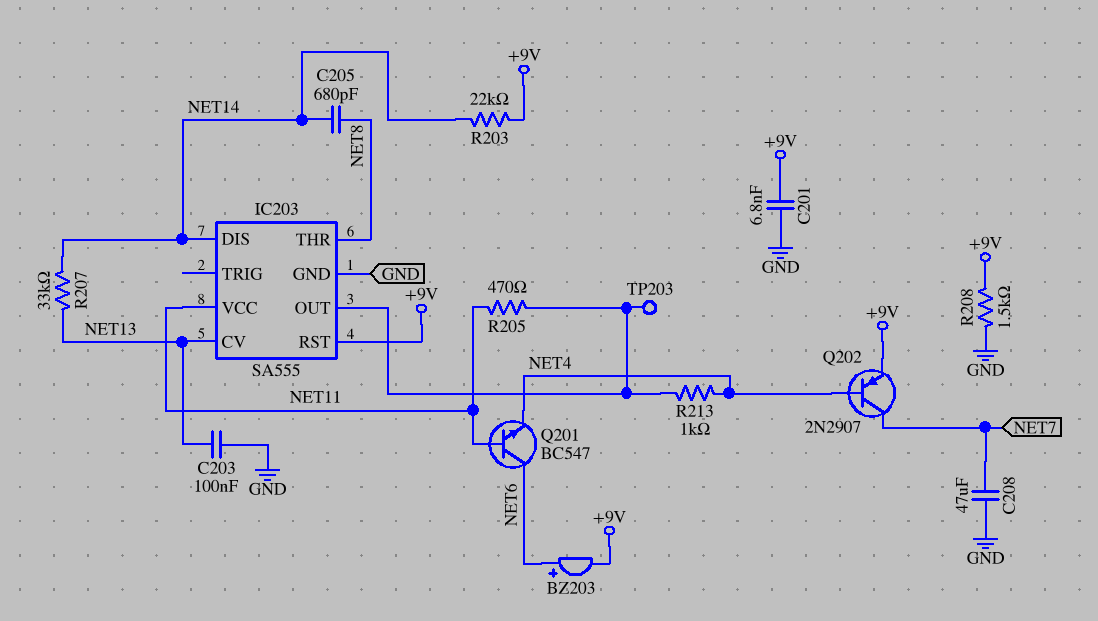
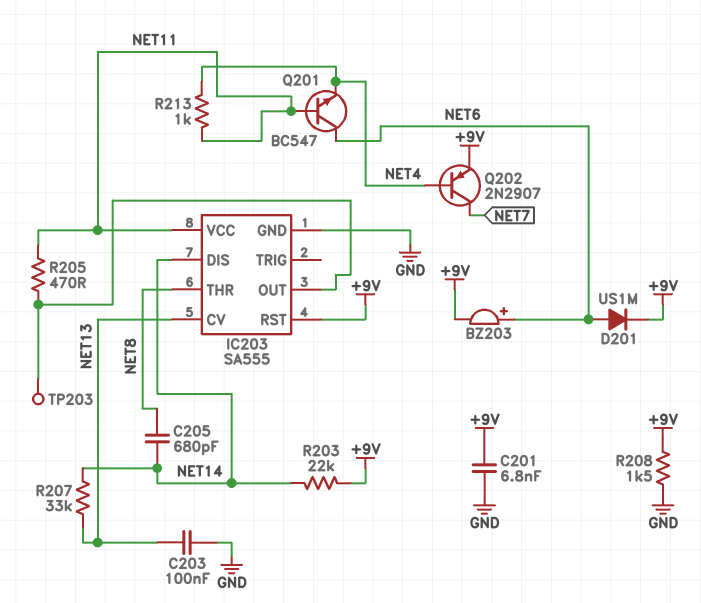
C208: 47uF (GND, NET7) -> none
D201: none -> diode US1M (A NET6, K +9V)
R213: 1k (IC203/OUT, NET4) -> 1k (NET4, NET11)

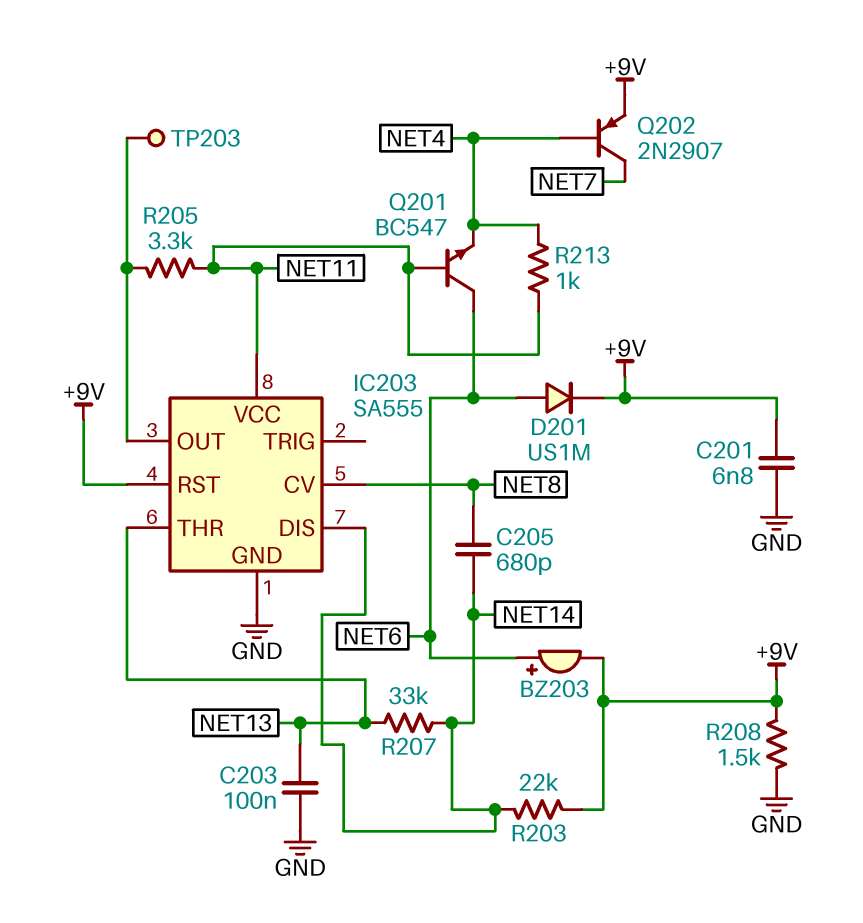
IC203 pin CV: NET13 -> NET8
IC203 pin THR: NET8 -> NET13
R205: 470 (IC203/OUT, NET11) -> 3.3k (IC203/OUT, NET11)

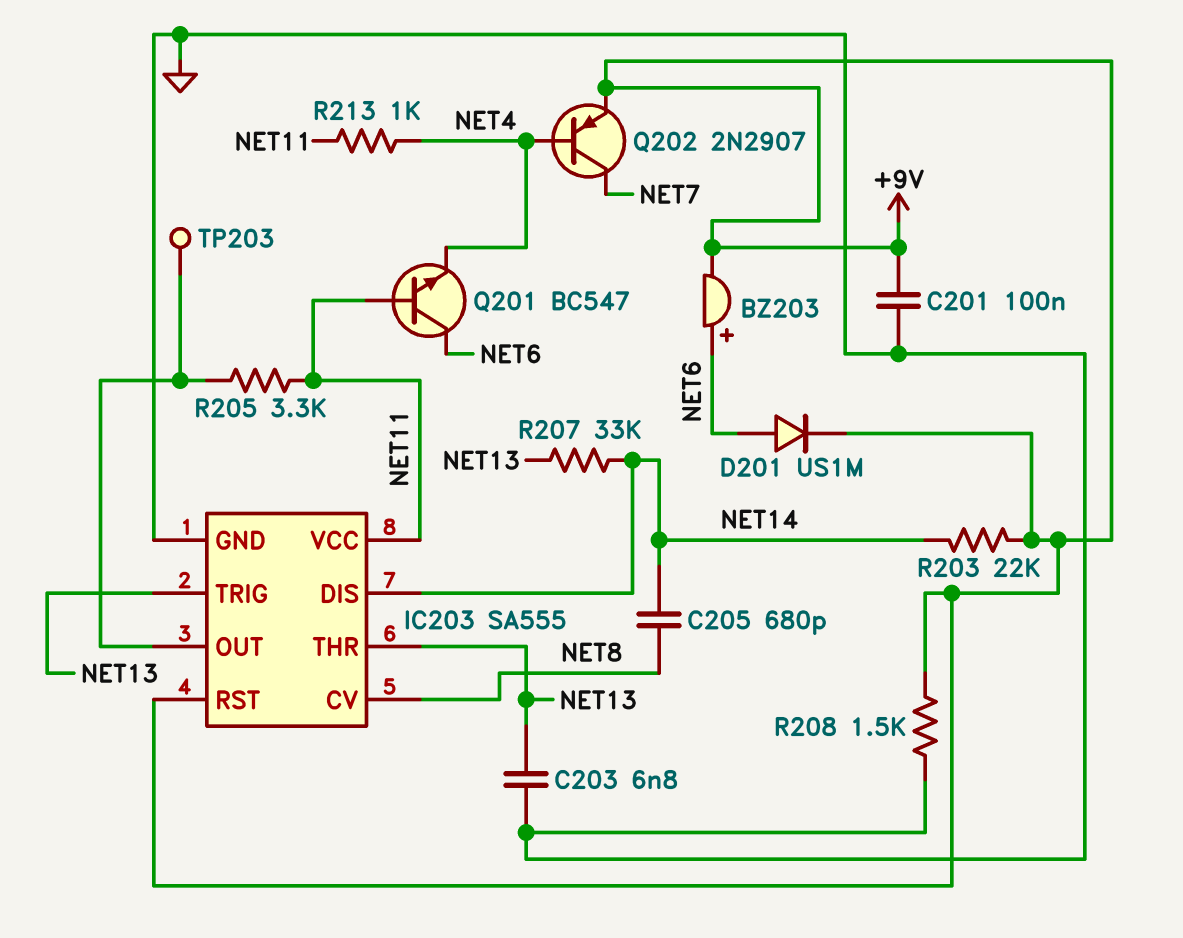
C201: 6.8nF (+9V, GND) -> 100nF (+9V, GND)
C203: 100nF (GND, NET13) -> 6.8nF (GND, NET13)
IC203 pin TRIG: none -> NET13

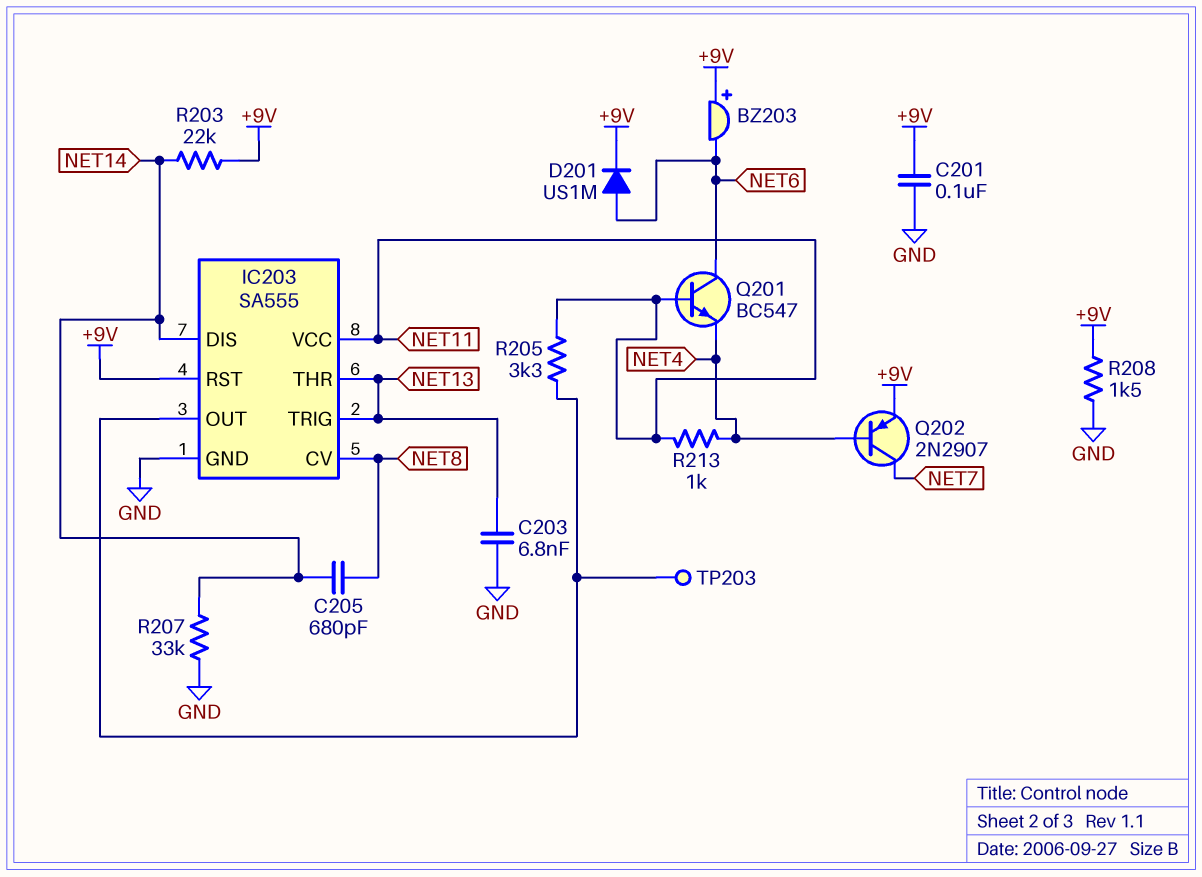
BZ203: buzzer (plus NET6, minus +9V) -> buzzer (plus +9V, minus NET6)
R207: 33k (NET13, NET14) -> 33k (GND, NET14)

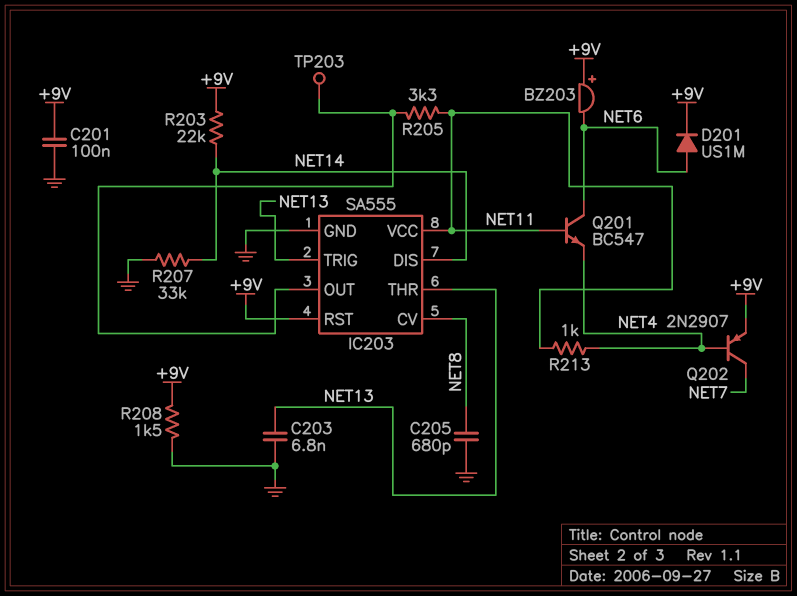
C205: 680pF (NET8, NET14) -> 680pF (GND, NET8)

